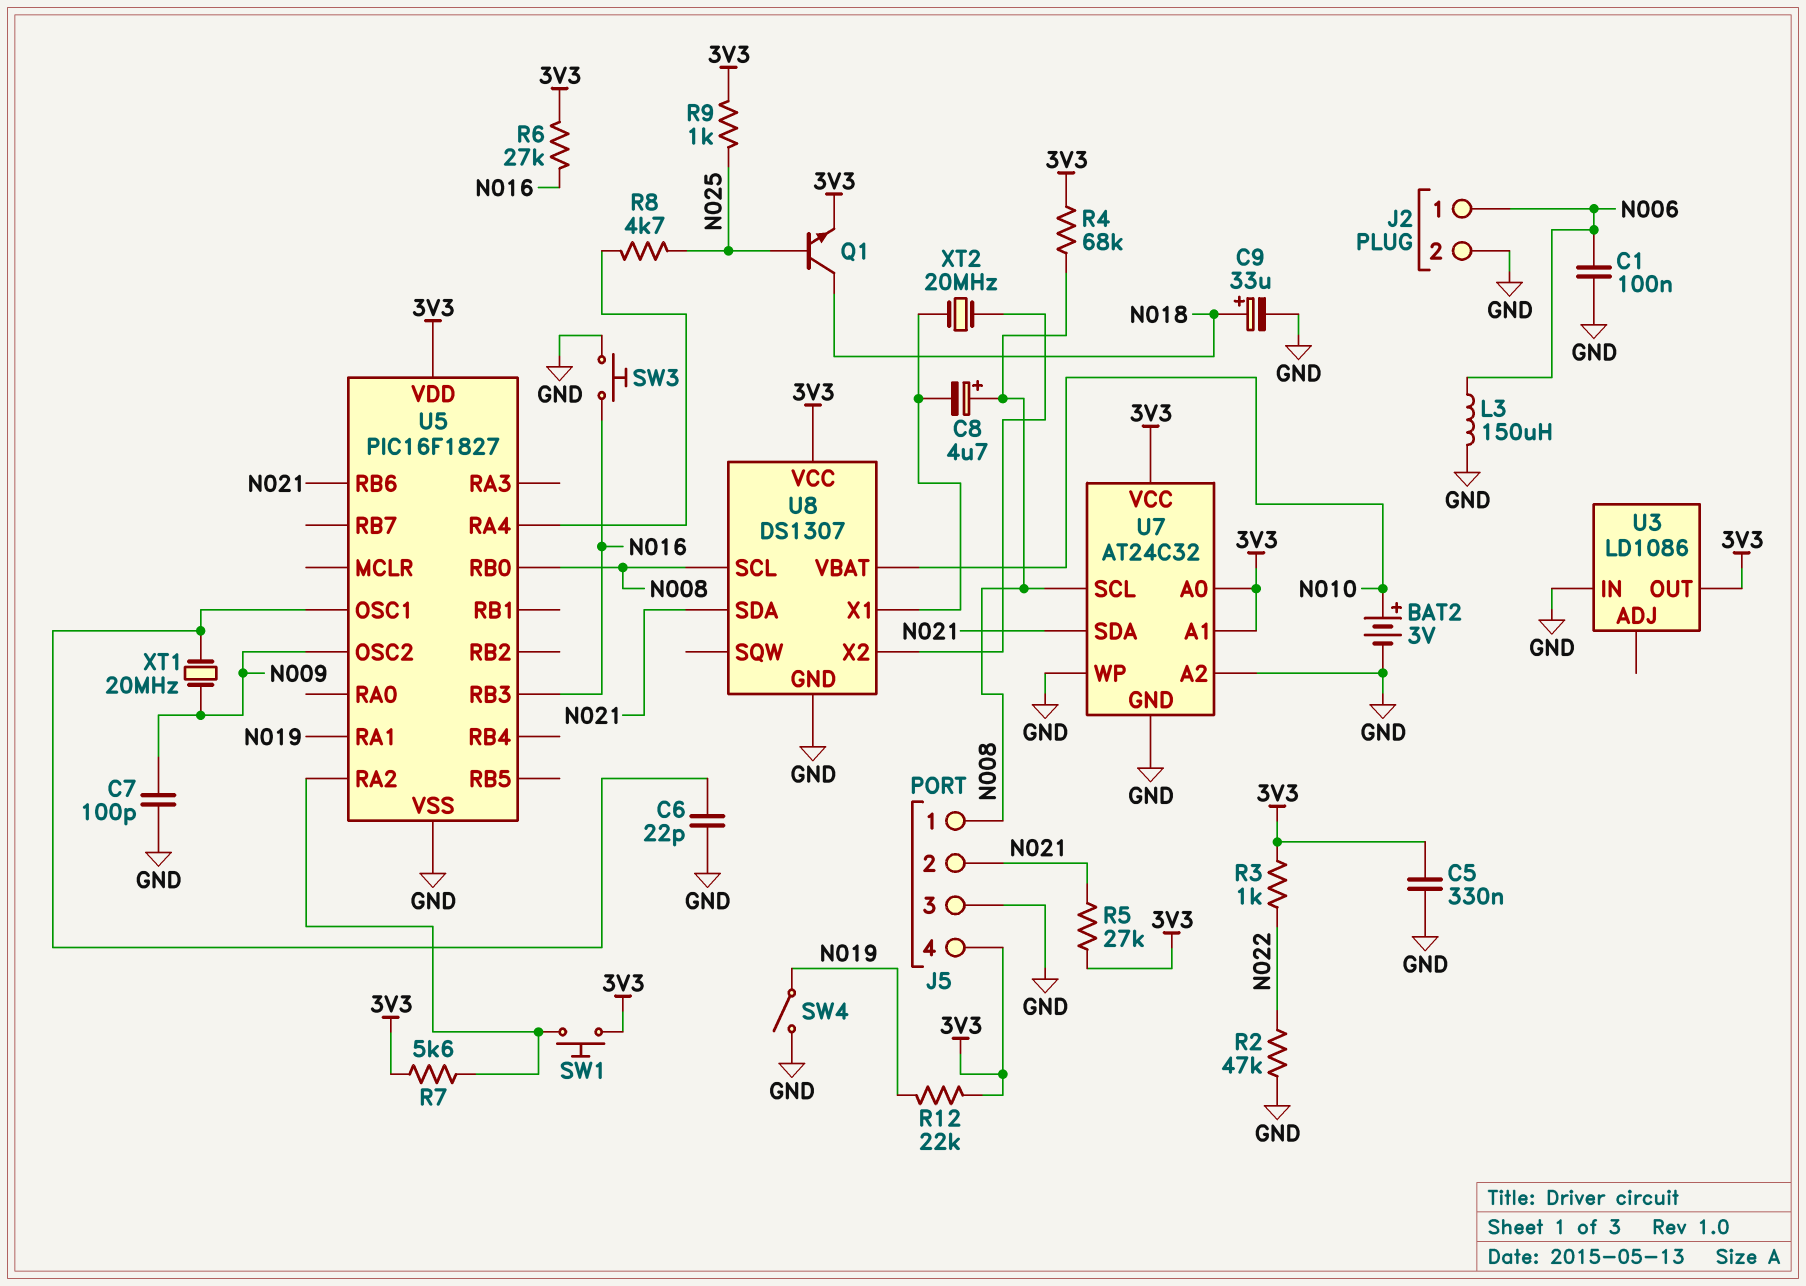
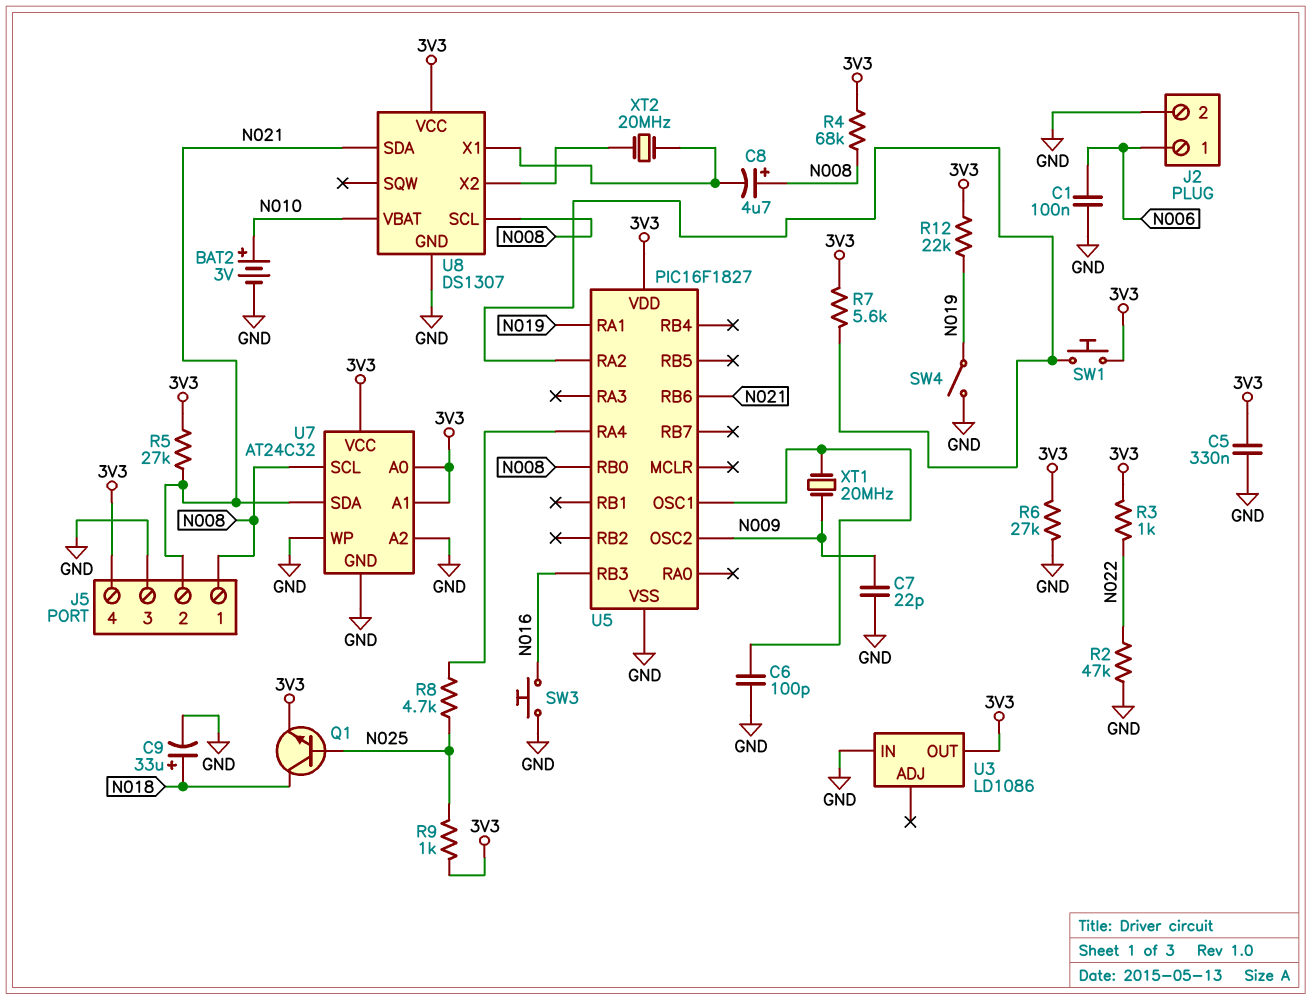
C6: 22pF (GND, U5/OSC1) -> 100pF (GND, U5/OSC1)
C7: 100pF (GND, N009) -> 22pF (GND, N009)
L3: 150uH (GND, N006) -> none
R6: 27k (3V3, N016) -> 27k (3V3, GND)

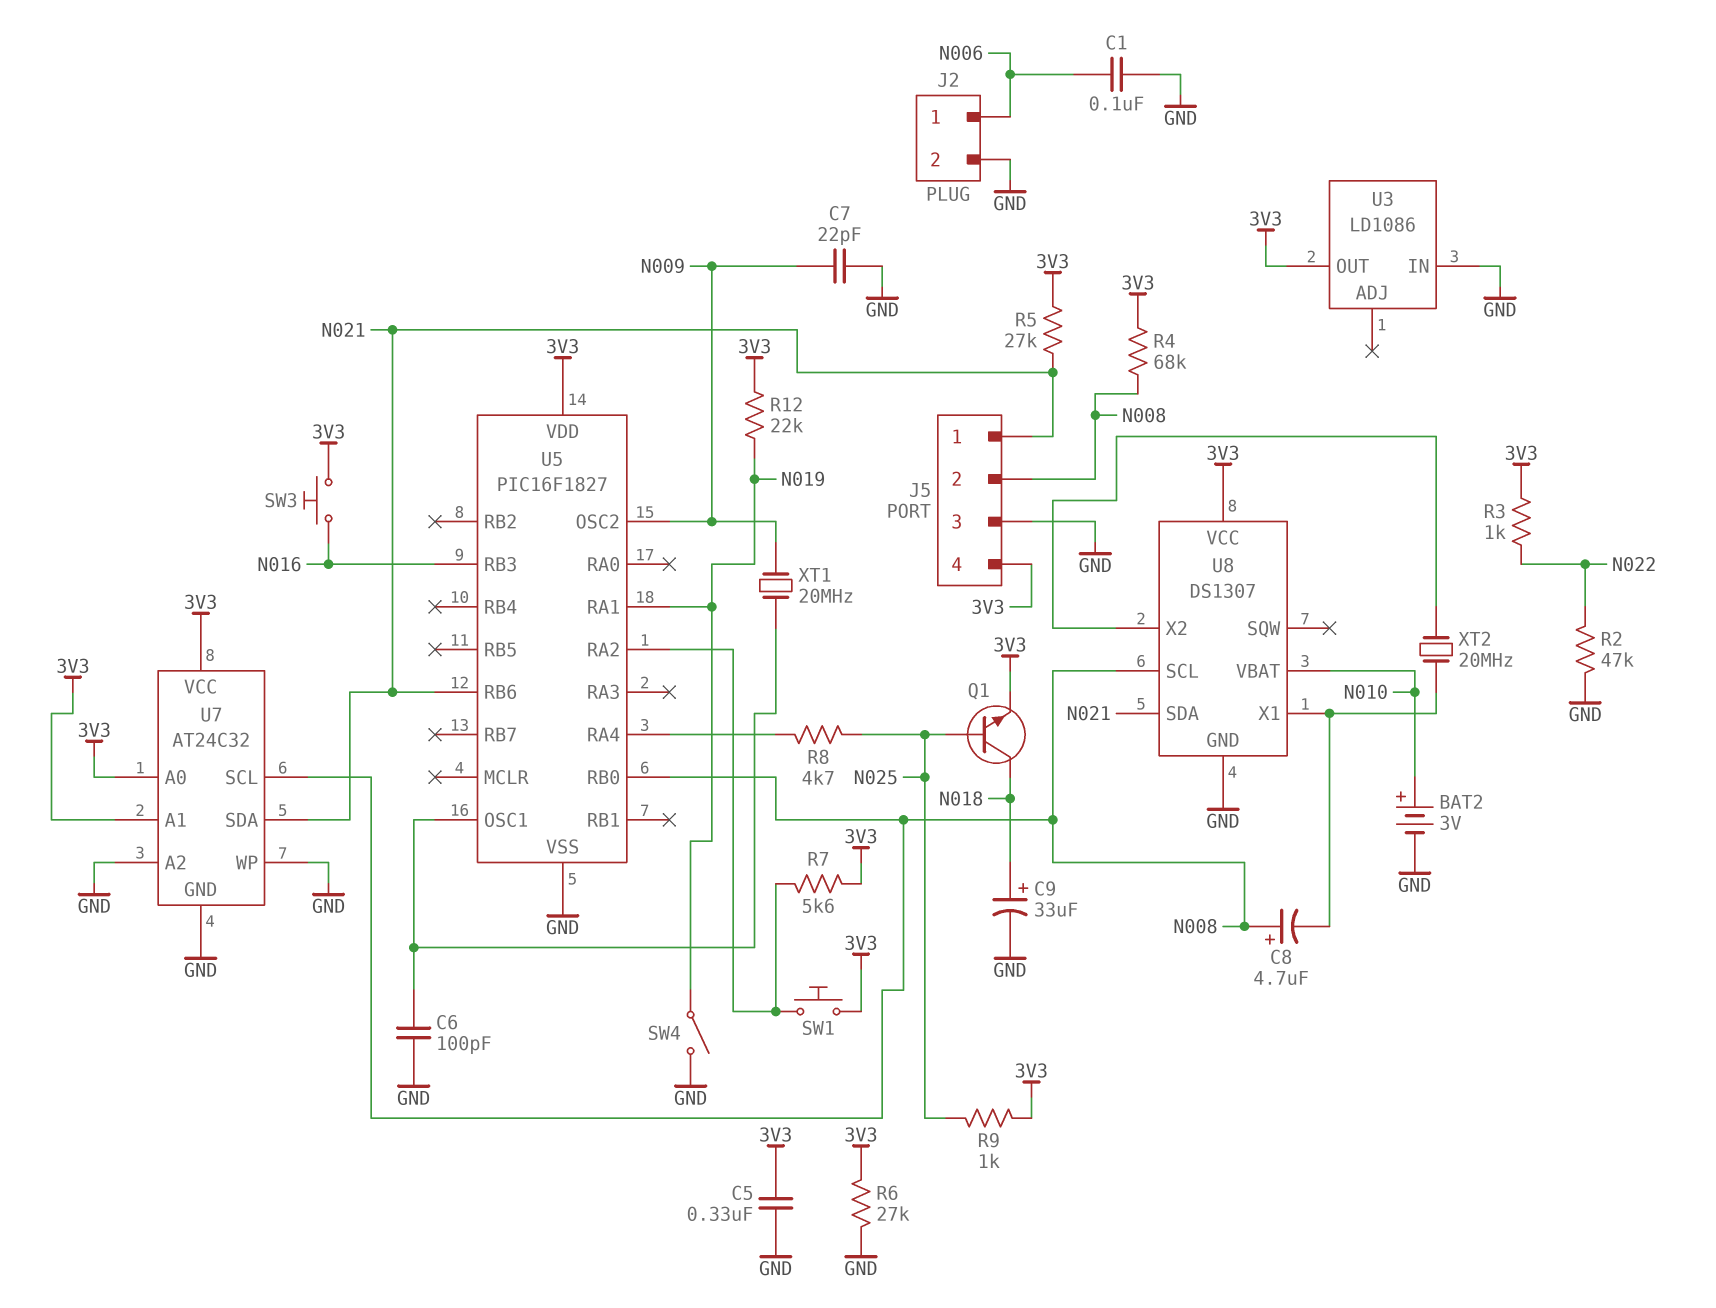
J5 pin 1: N008 -> N021
J5 pin 2: N021 -> N008
SW3: button (GND, N016) -> button (3V3, N016)

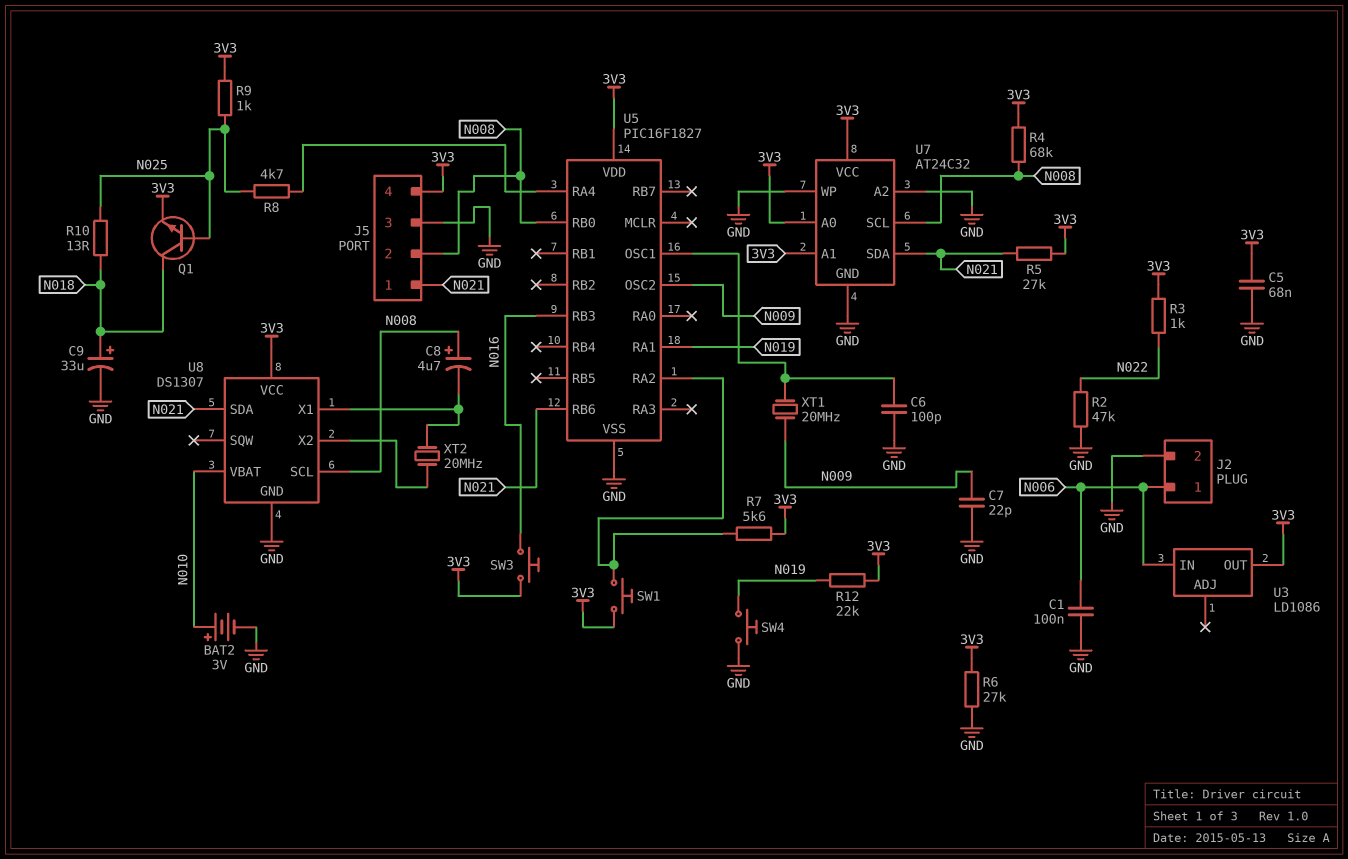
C5: 330nF (3V3, GND) -> 68nF (3V3, GND)
R10: none -> 13 (N018, N025)
SW4: switch (GND, N019) -> button (GND, N019)
U3 pin IN: GND -> N006

